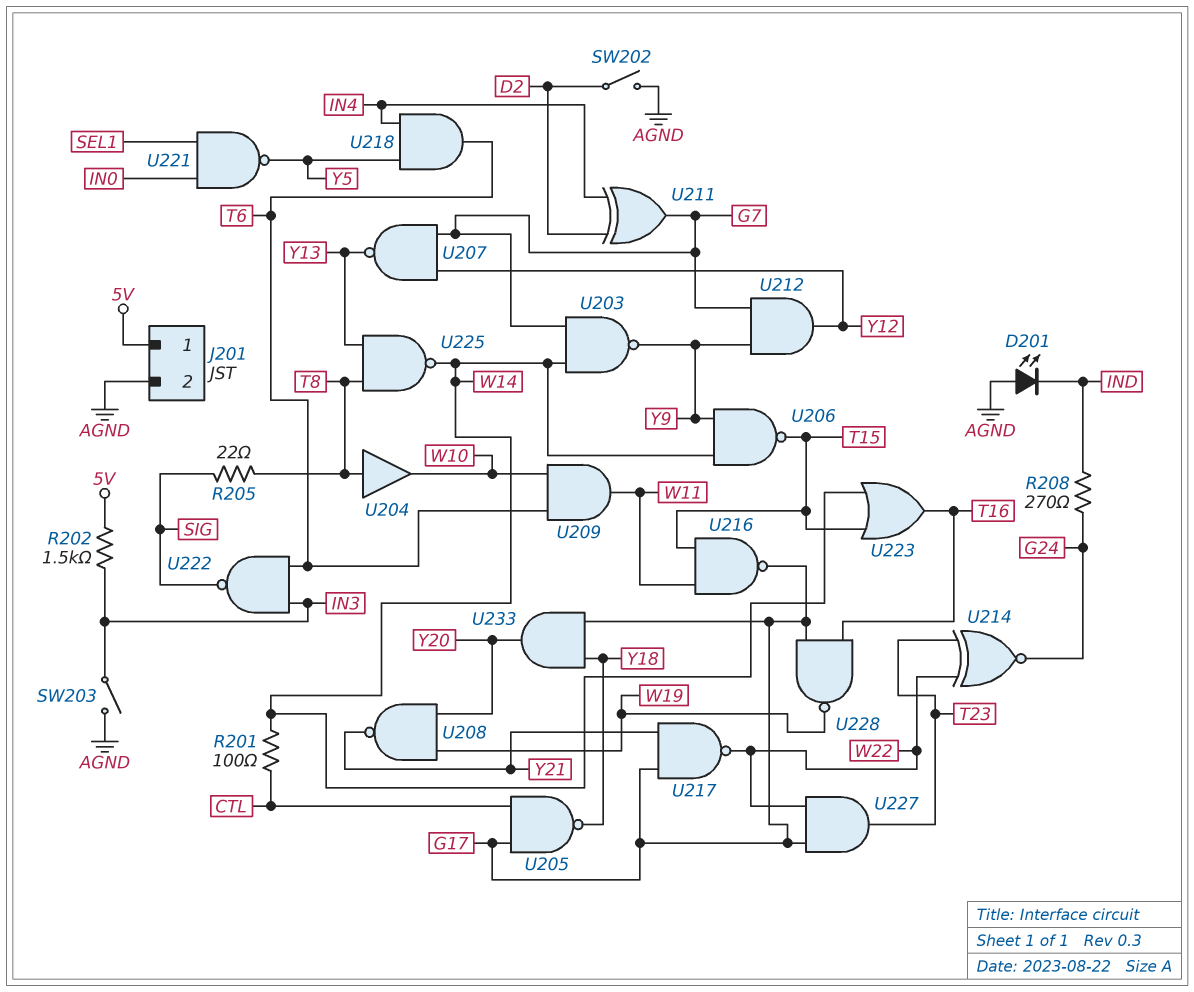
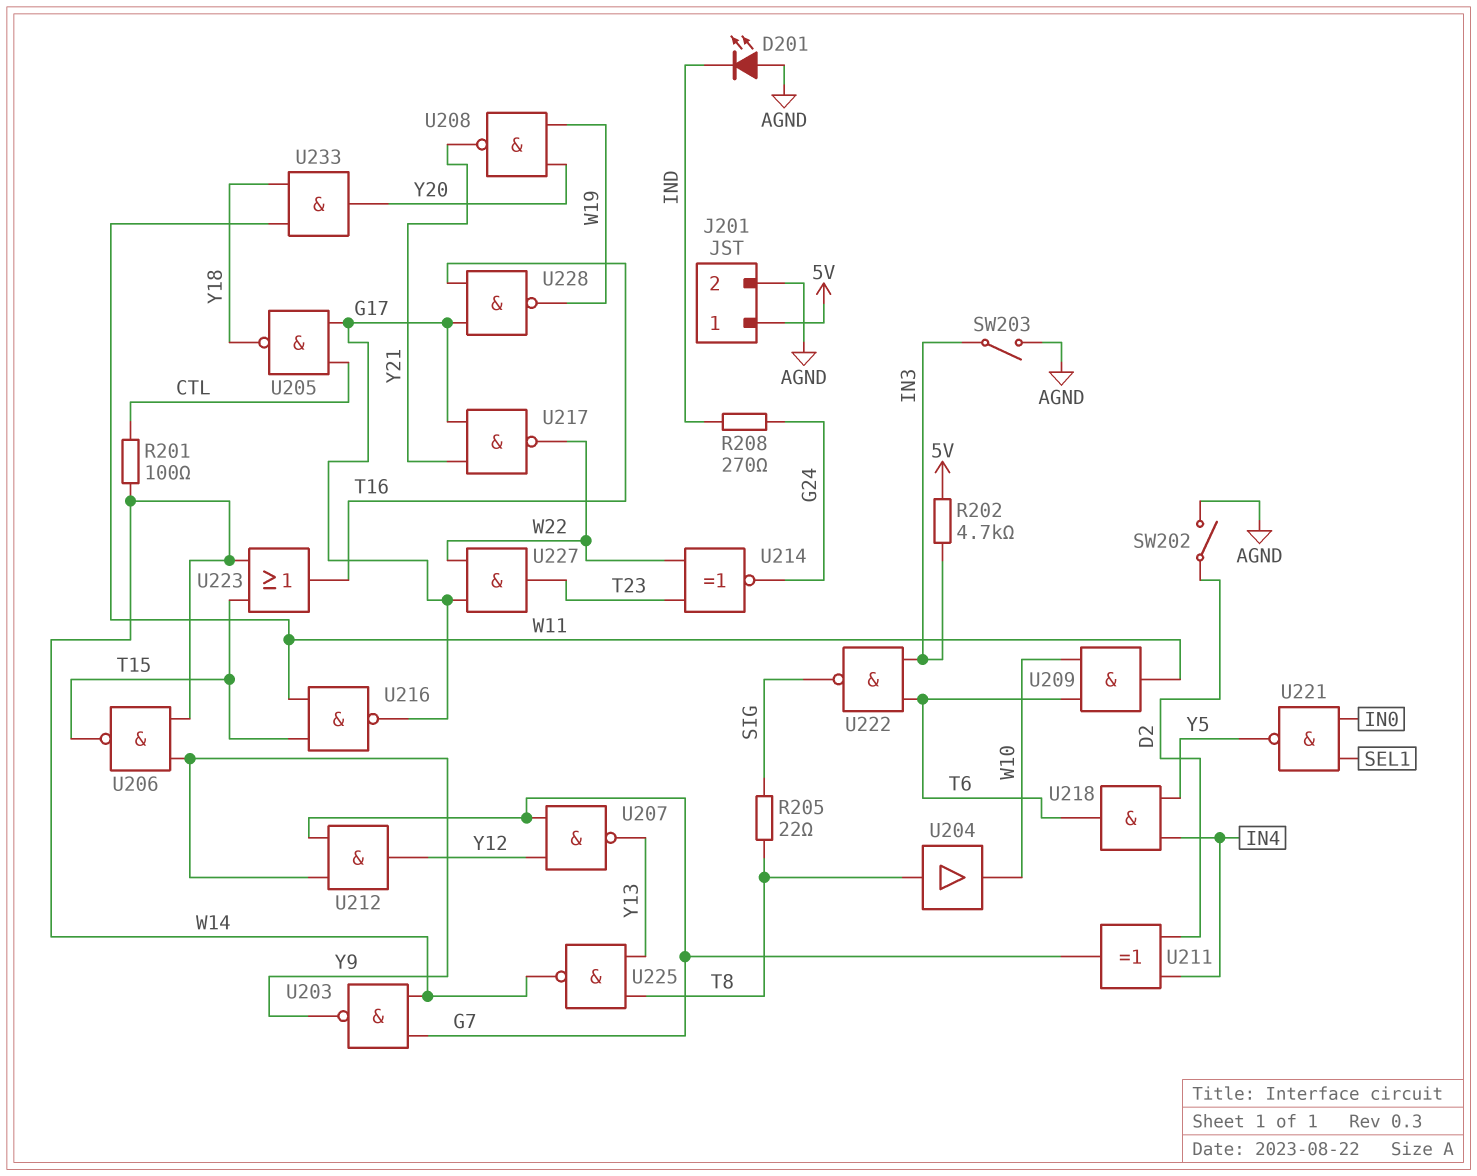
R202: 1.5k (5V, IN3) -> 4.7k (5V, IN3)
U233: AND (in G17, in Y18, out Y20) -> AND (in W11, in Y18, out Y20)

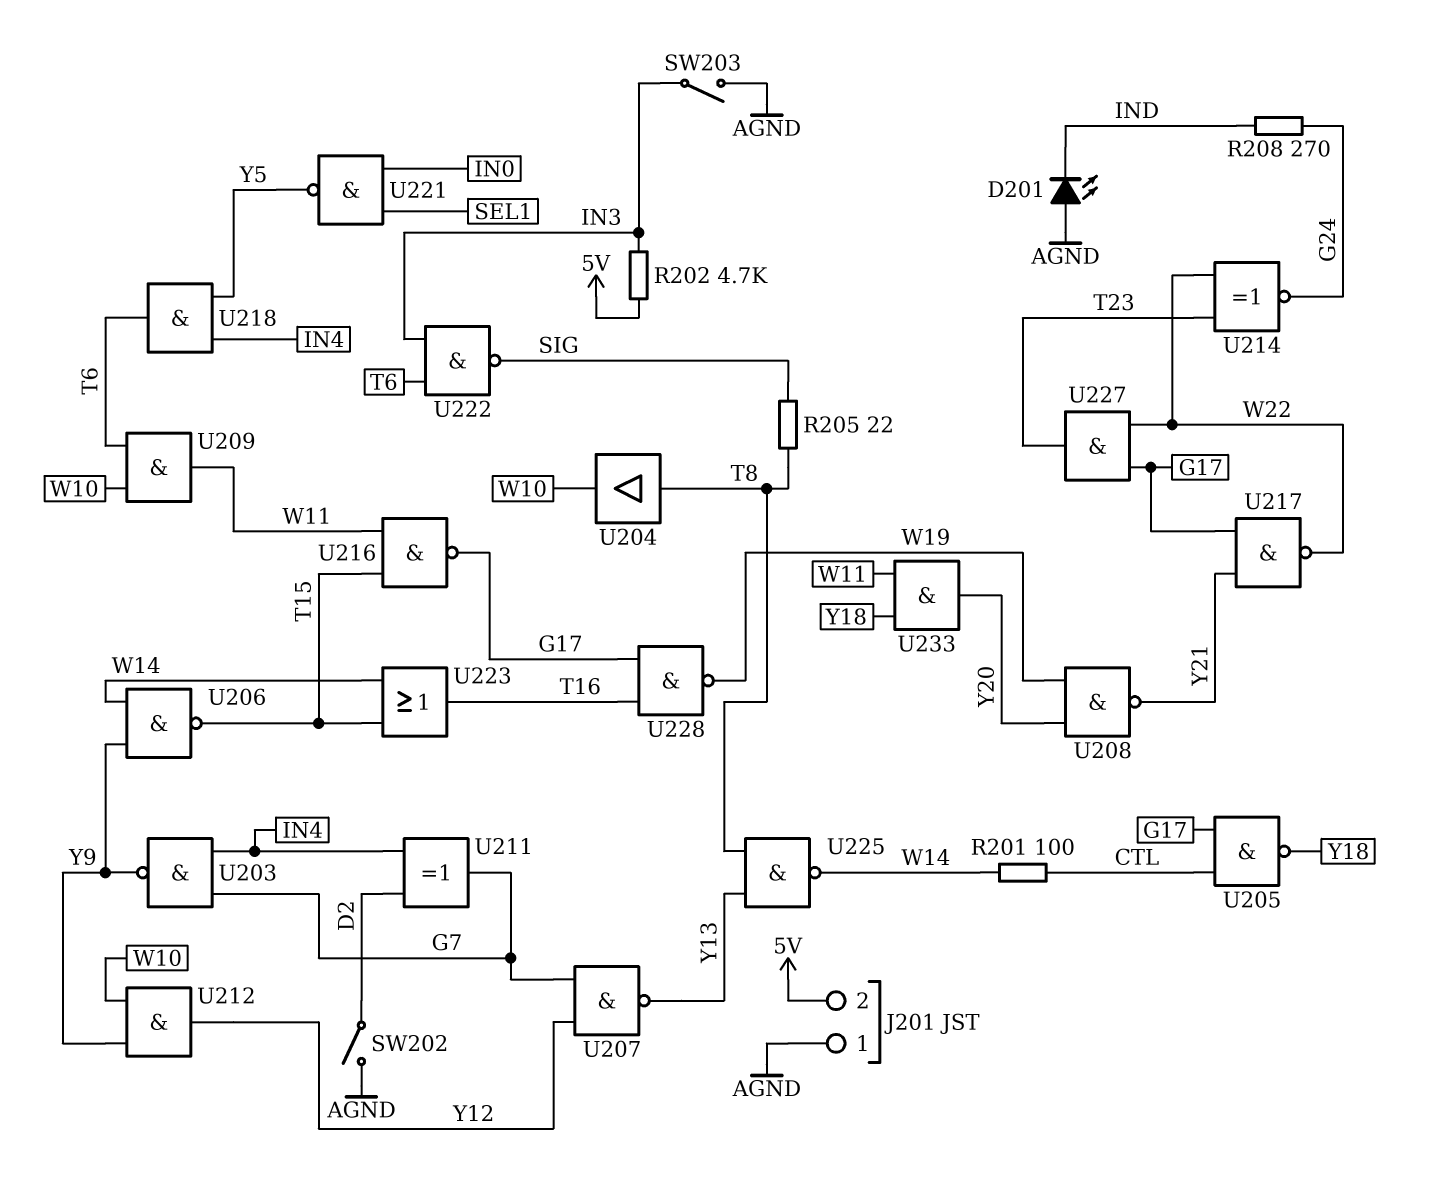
J201 pin 1: 5V -> AGND
J201 pin 2: AGND -> 5V
U203: NAND (in G7, in W14, out Y9) -> NAND (in G7, in IN4, out Y9)
U212: AND (in G7, in Y9, out Y12) -> AND (in W10, in Y9, out Y12)

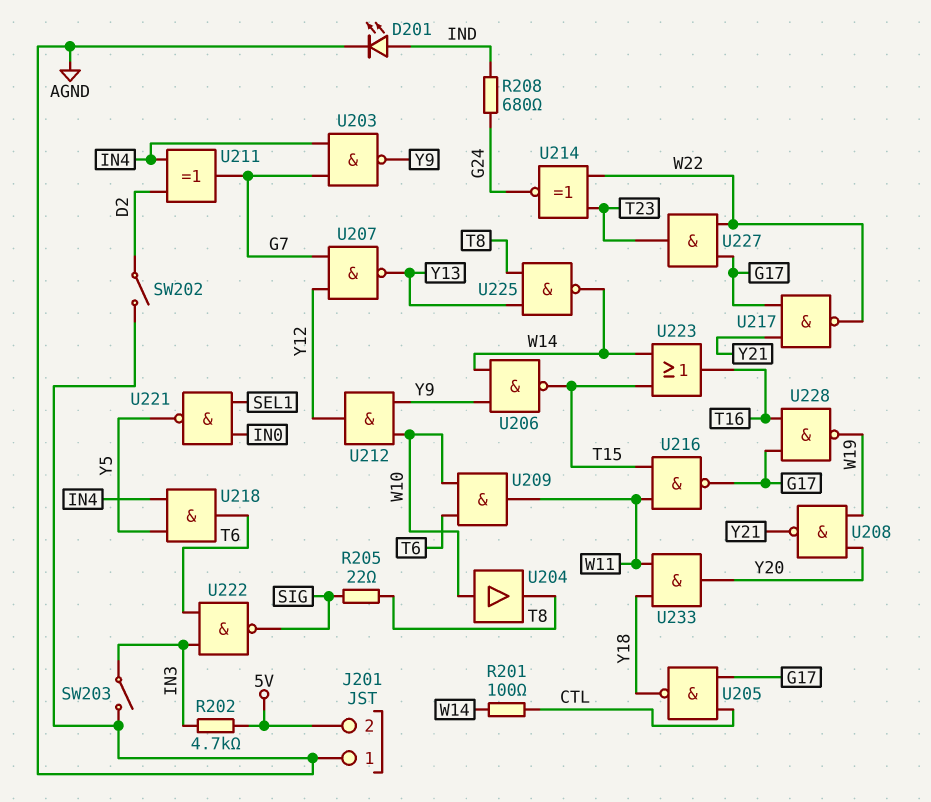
D201: LED (A AGND, K IND) -> LED (A IND, K AGND)
R208: 270 (G24, IND) -> 680 (G24, IND)
U204: buffer (in T8, out W10) -> buffer (in W10, out T8)

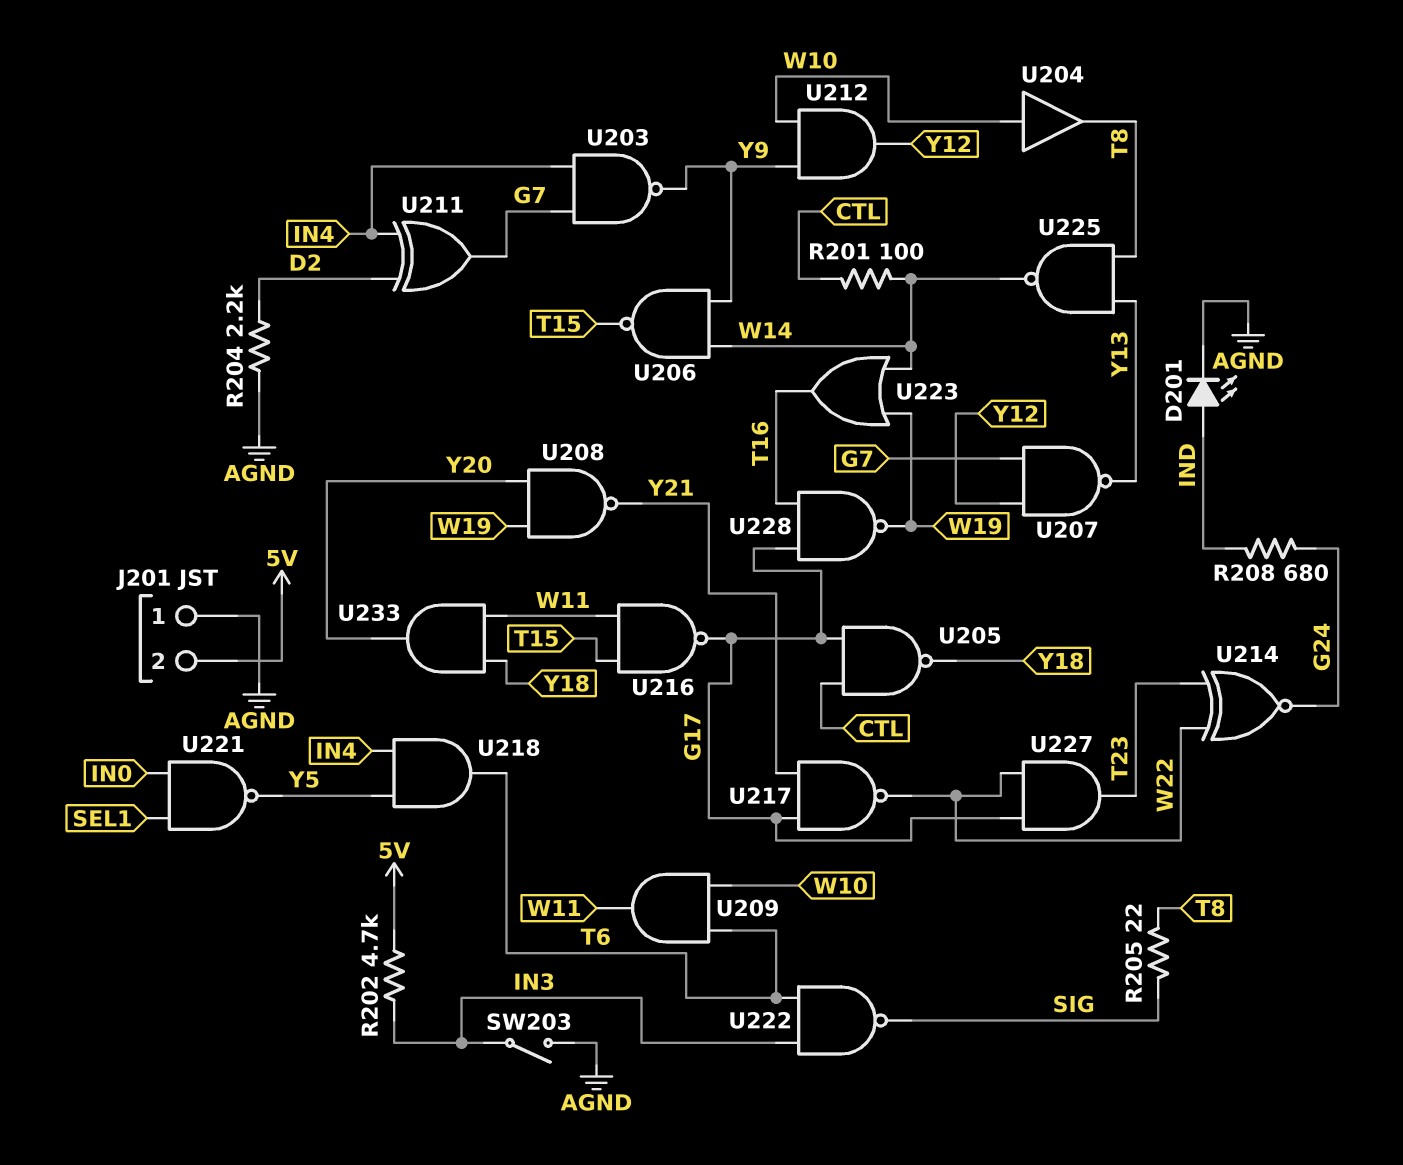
R204: none -> 2.2k (AGND, D2)
SW202: switch (AGND, D2) -> none
U223: OR (in T15, in W14, out T16) -> OR (in W14, in W19, out T16)

